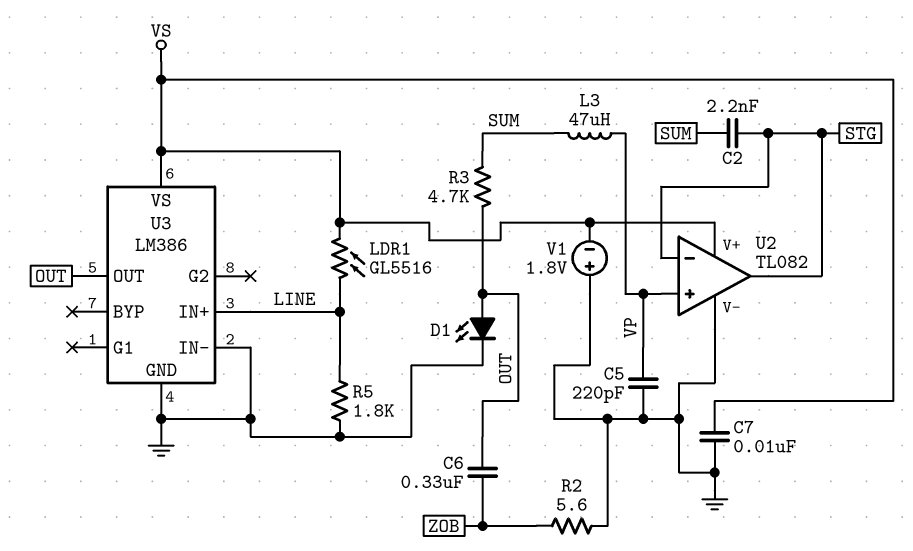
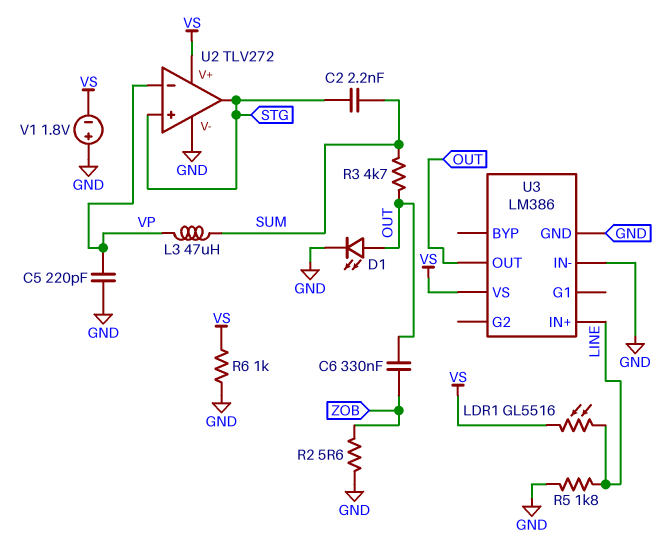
C7: 10nF (GND, VS) -> none
R6: none -> 1k (GND, VS)
U2: TL082 -> TLV272
U2 pin in+: VP -> STG
U2 pin in-: STG -> VP

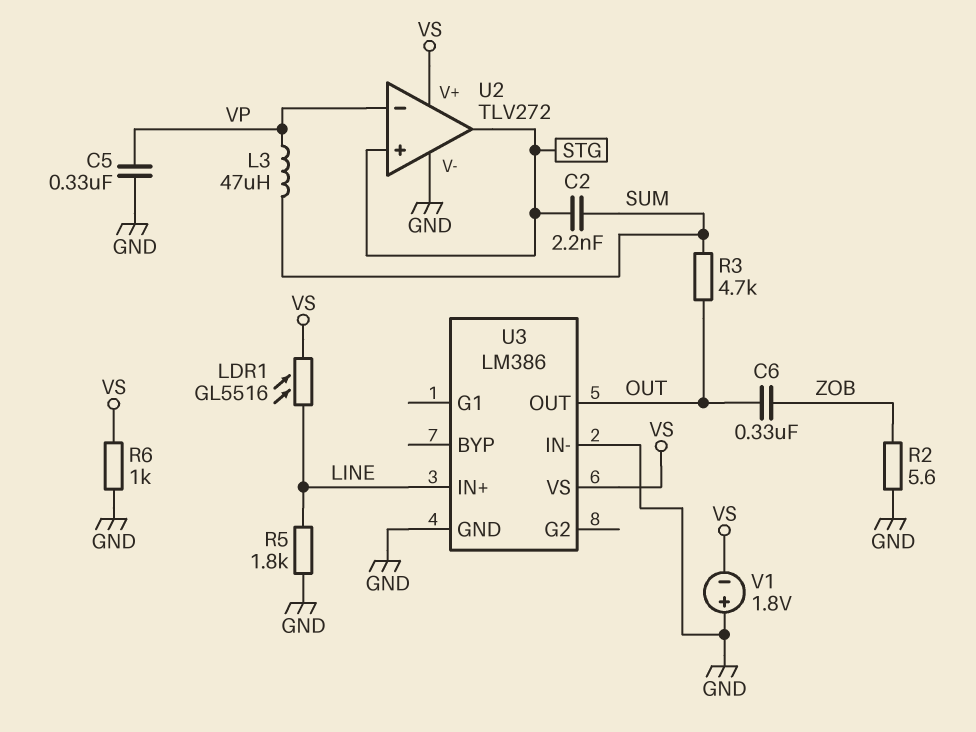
C5: 220pF (GND, VP) -> 330nF (GND, VP)
D1: LED (A OUT, K GND) -> none

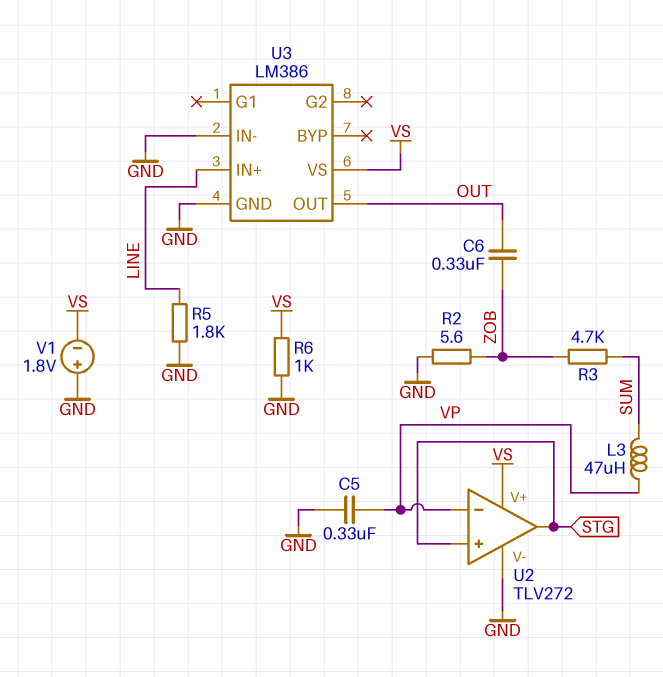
C2: 2.2nF (STG, SUM) -> none
LDR1: GL5516 (LINE, VS) -> none
R3: 4.7k (OUT, SUM) -> 4.7k (SUM, ZOB)

